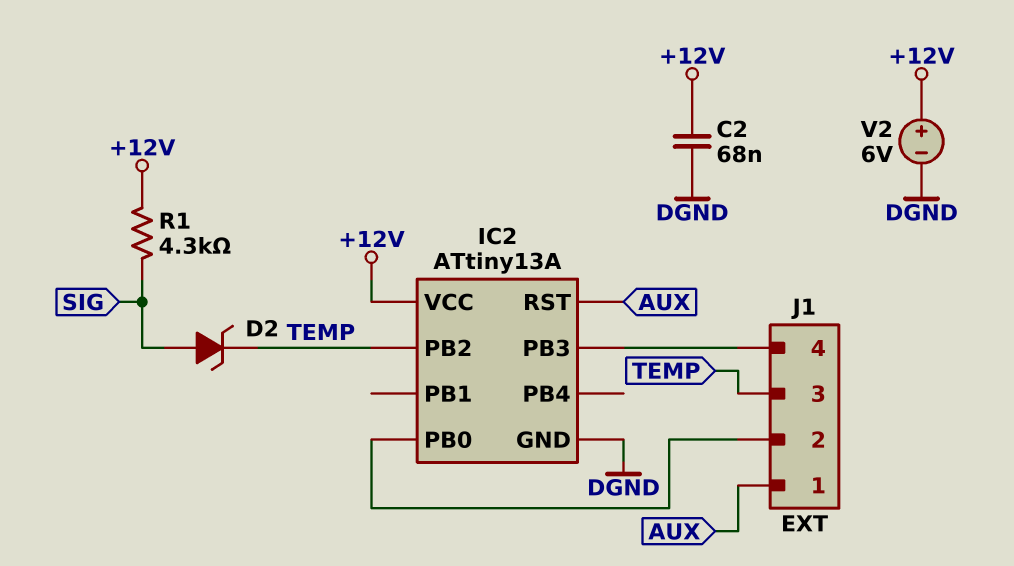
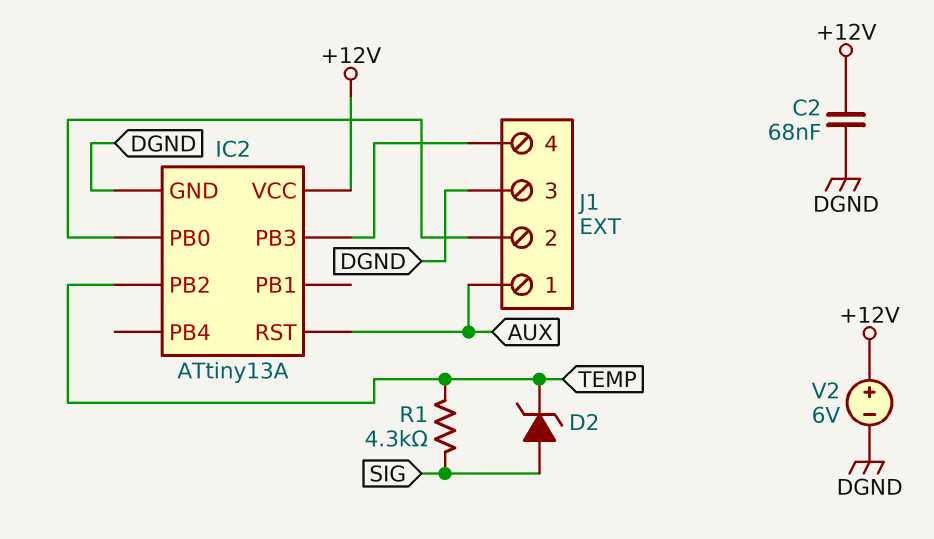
J1 pin 3: TEMP -> DGND
R1: 4.3k (+12V, SIG) -> 4.3k (SIG, TEMP)

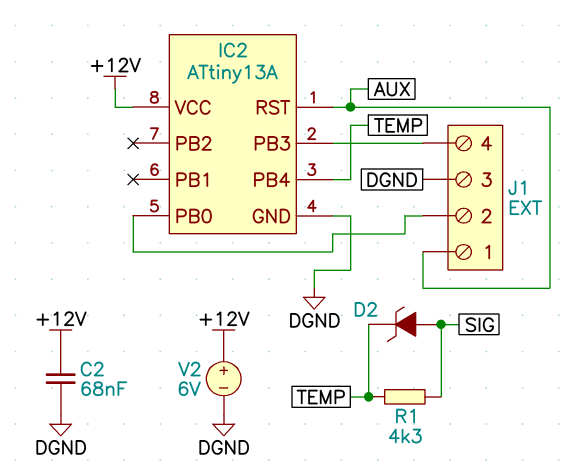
IC2 pin PB2: TEMP -> none
IC2 pin PB4: none -> TEMP

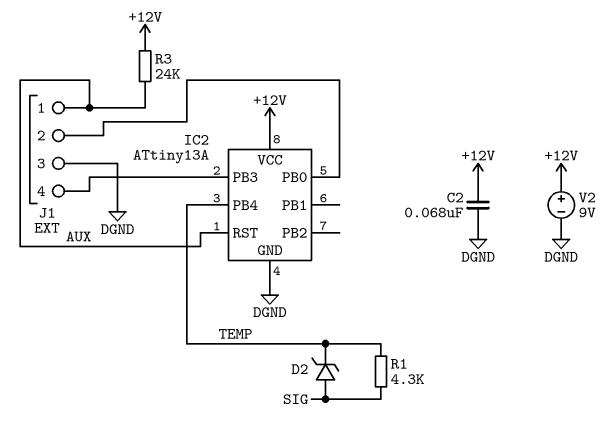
R3: none -> 24k (+12V, AUX)
V2: 6V (plus +12V, minus DGND) -> 9V (plus +12V, minus DGND)

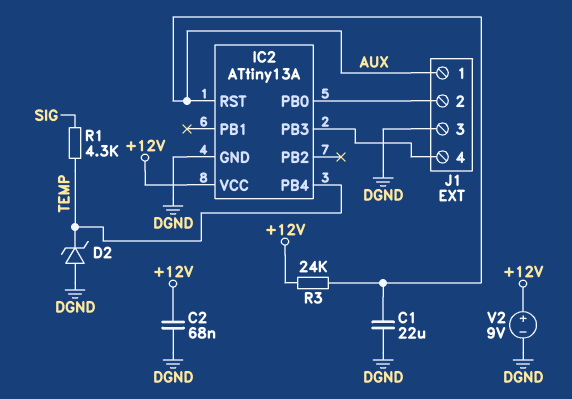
C1: none -> 22uF (AUX, DGND)
D2: zener (A SIG, K TEMP) -> zener (A DGND, K TEMP)

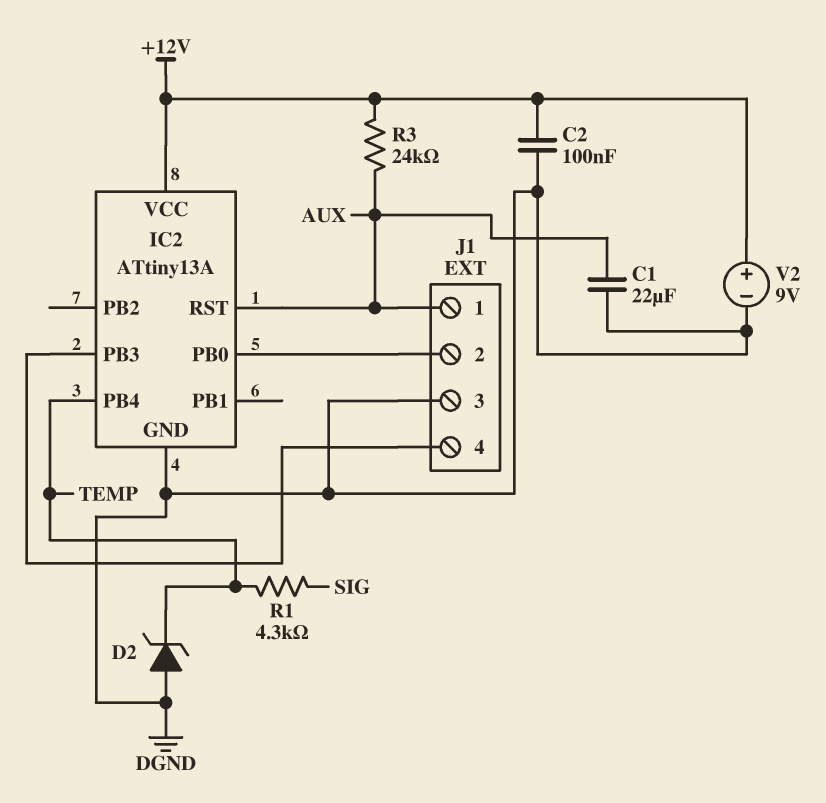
C2: 68nF (+12V, DGND) -> 100nF (+12V, DGND)

